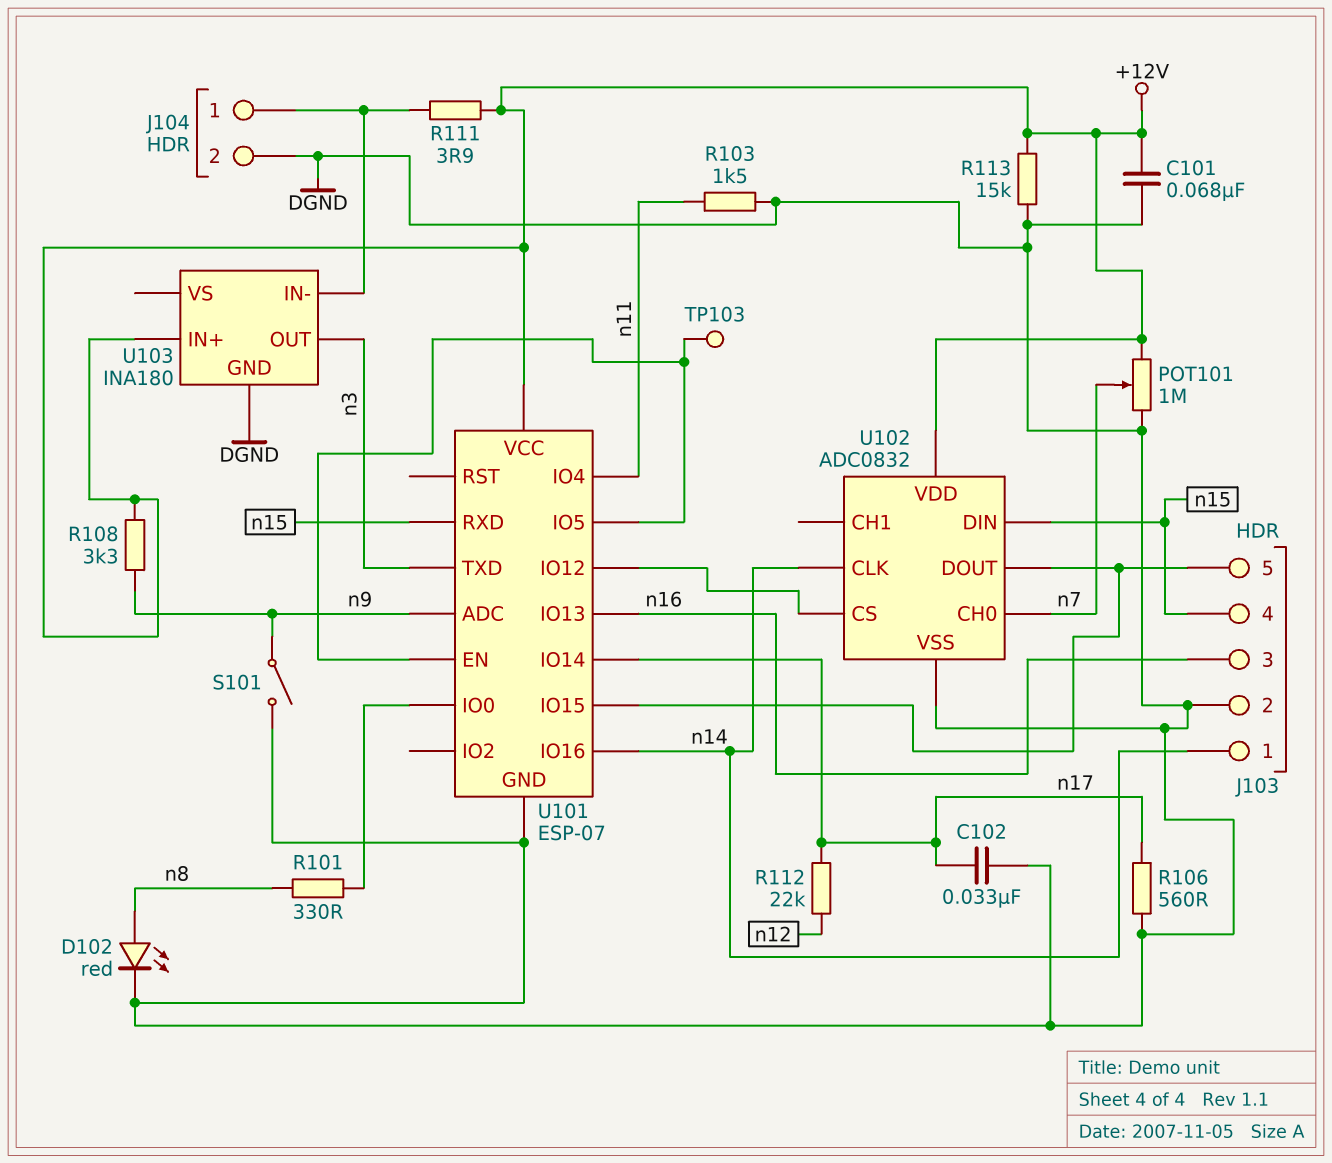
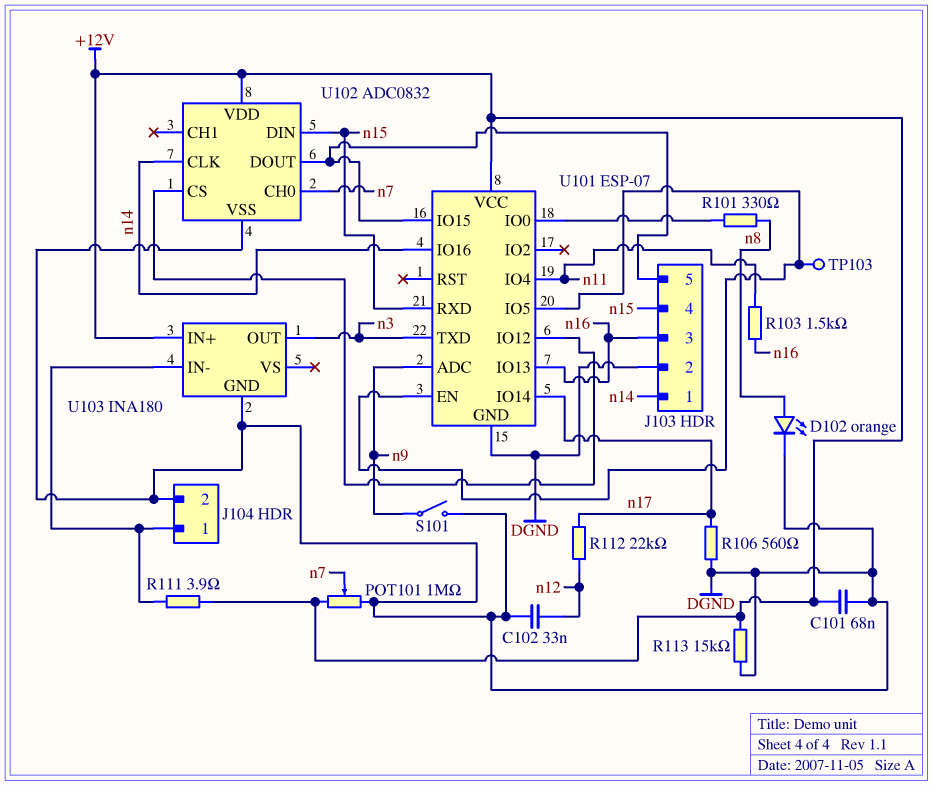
C102: 33nF (DGND, n17) -> 33nF (DGND, n12)
D102: LED red (A n8, K DGND) -> LED orange (A n8, K DGND)
R103: 1.5k (DGND, n11) -> 1.5k (n11, n16)
R108: 3.3k (+12V, n9) -> none

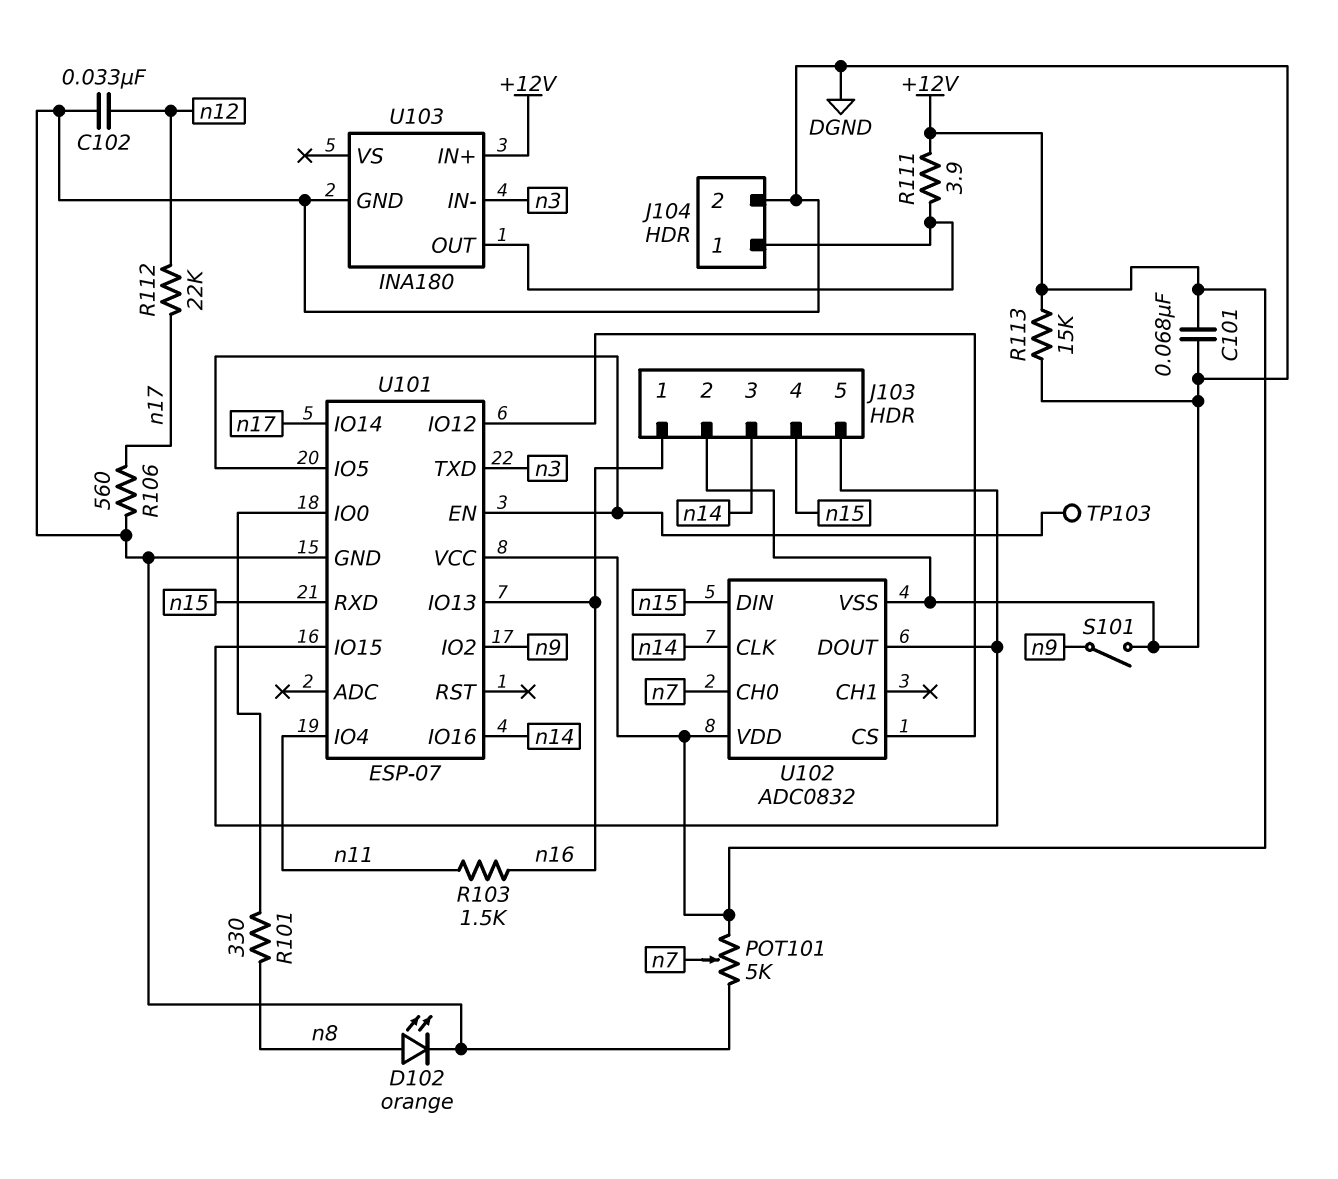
J103 pin 1: n14 -> n16
J103 pin 3: n16 -> n14
POT101: 1M (+12V, DGND, wiper n7) -> 5k (+12V, DGND, wiper n7)
U101 pin ADC: n9 -> none
U101 pin IO2: none -> n9
U103 pin IN-: J104/1 -> n3
U103 pin OUT: n3 -> J104/1

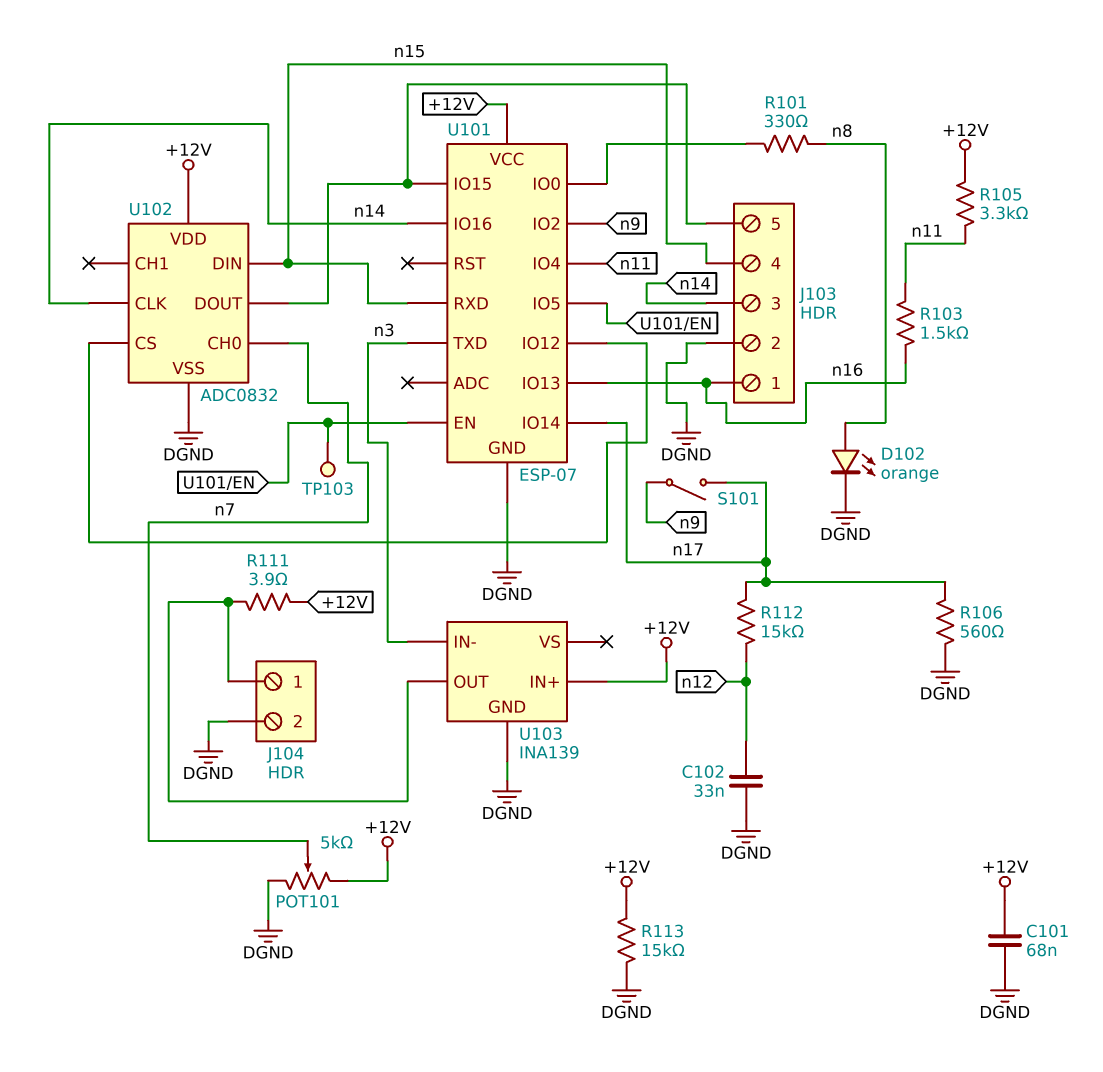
R105: none -> 3.3k (+12V, n11)
R112: 22k (n12, n17) -> 15k (n12, n17)
S101: switch (DGND, n9) -> switch (n9, n17)
U103: INA180 -> INA139

